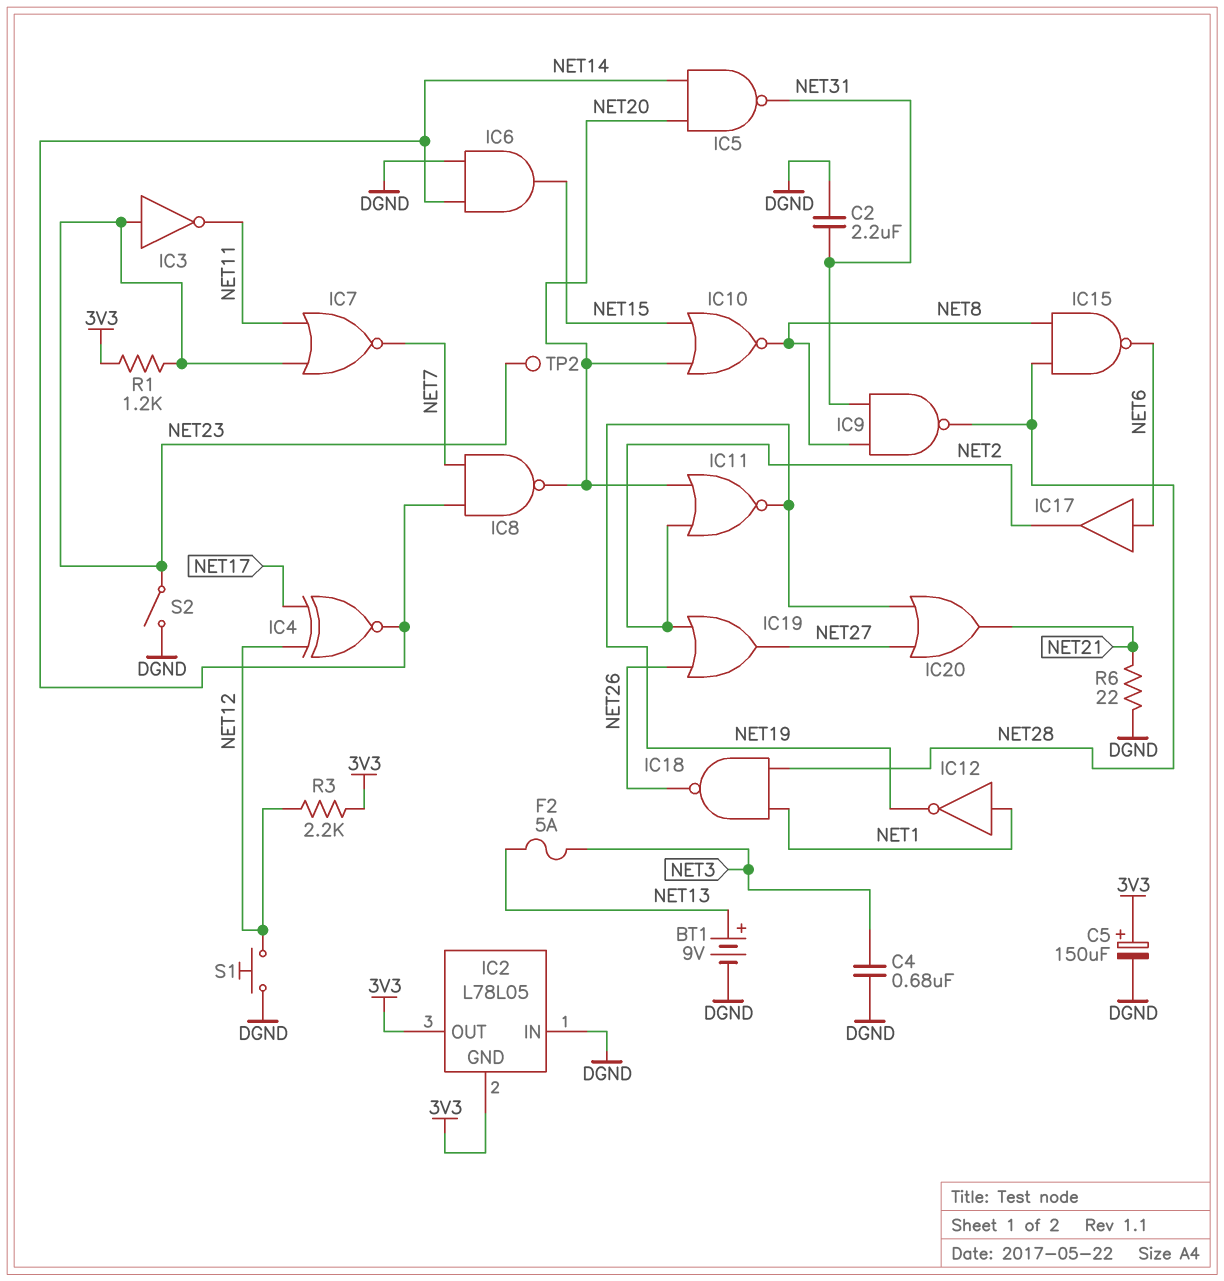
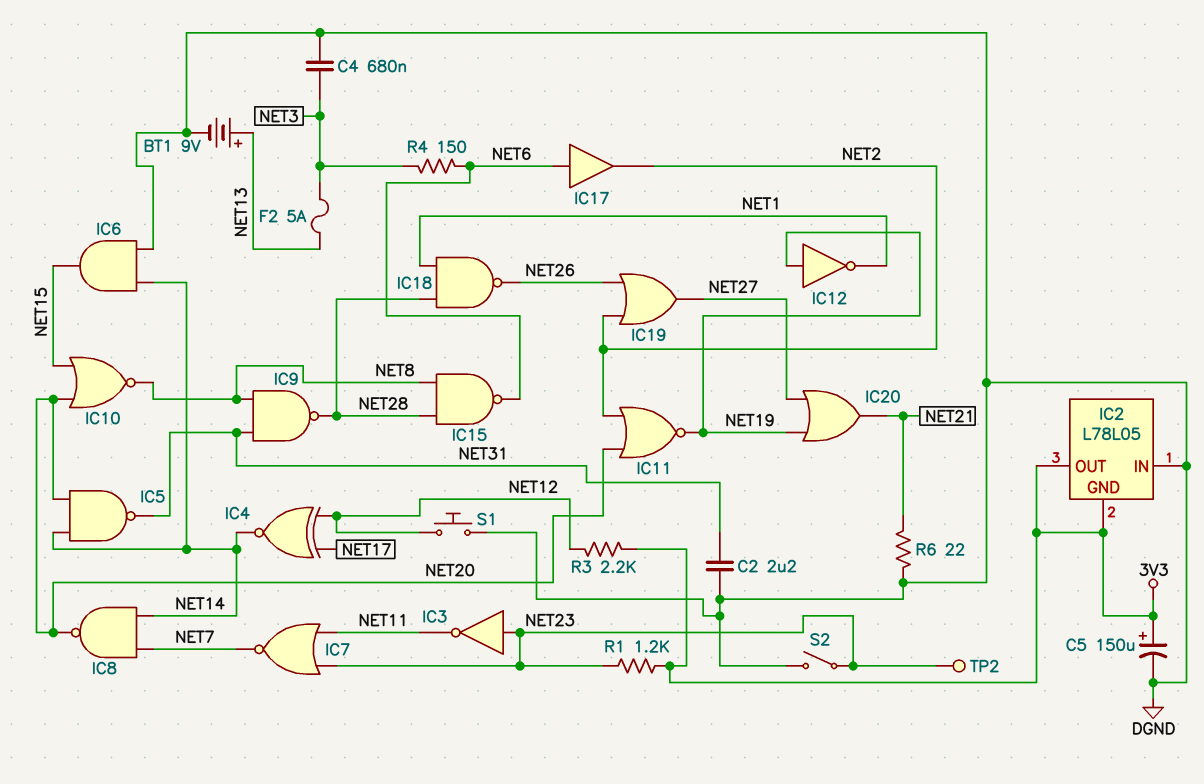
IC12: NOT (in NET1, out NET19) -> NOT (in NET19, out NET1)
R4: none -> 150 (NET3, NET6)

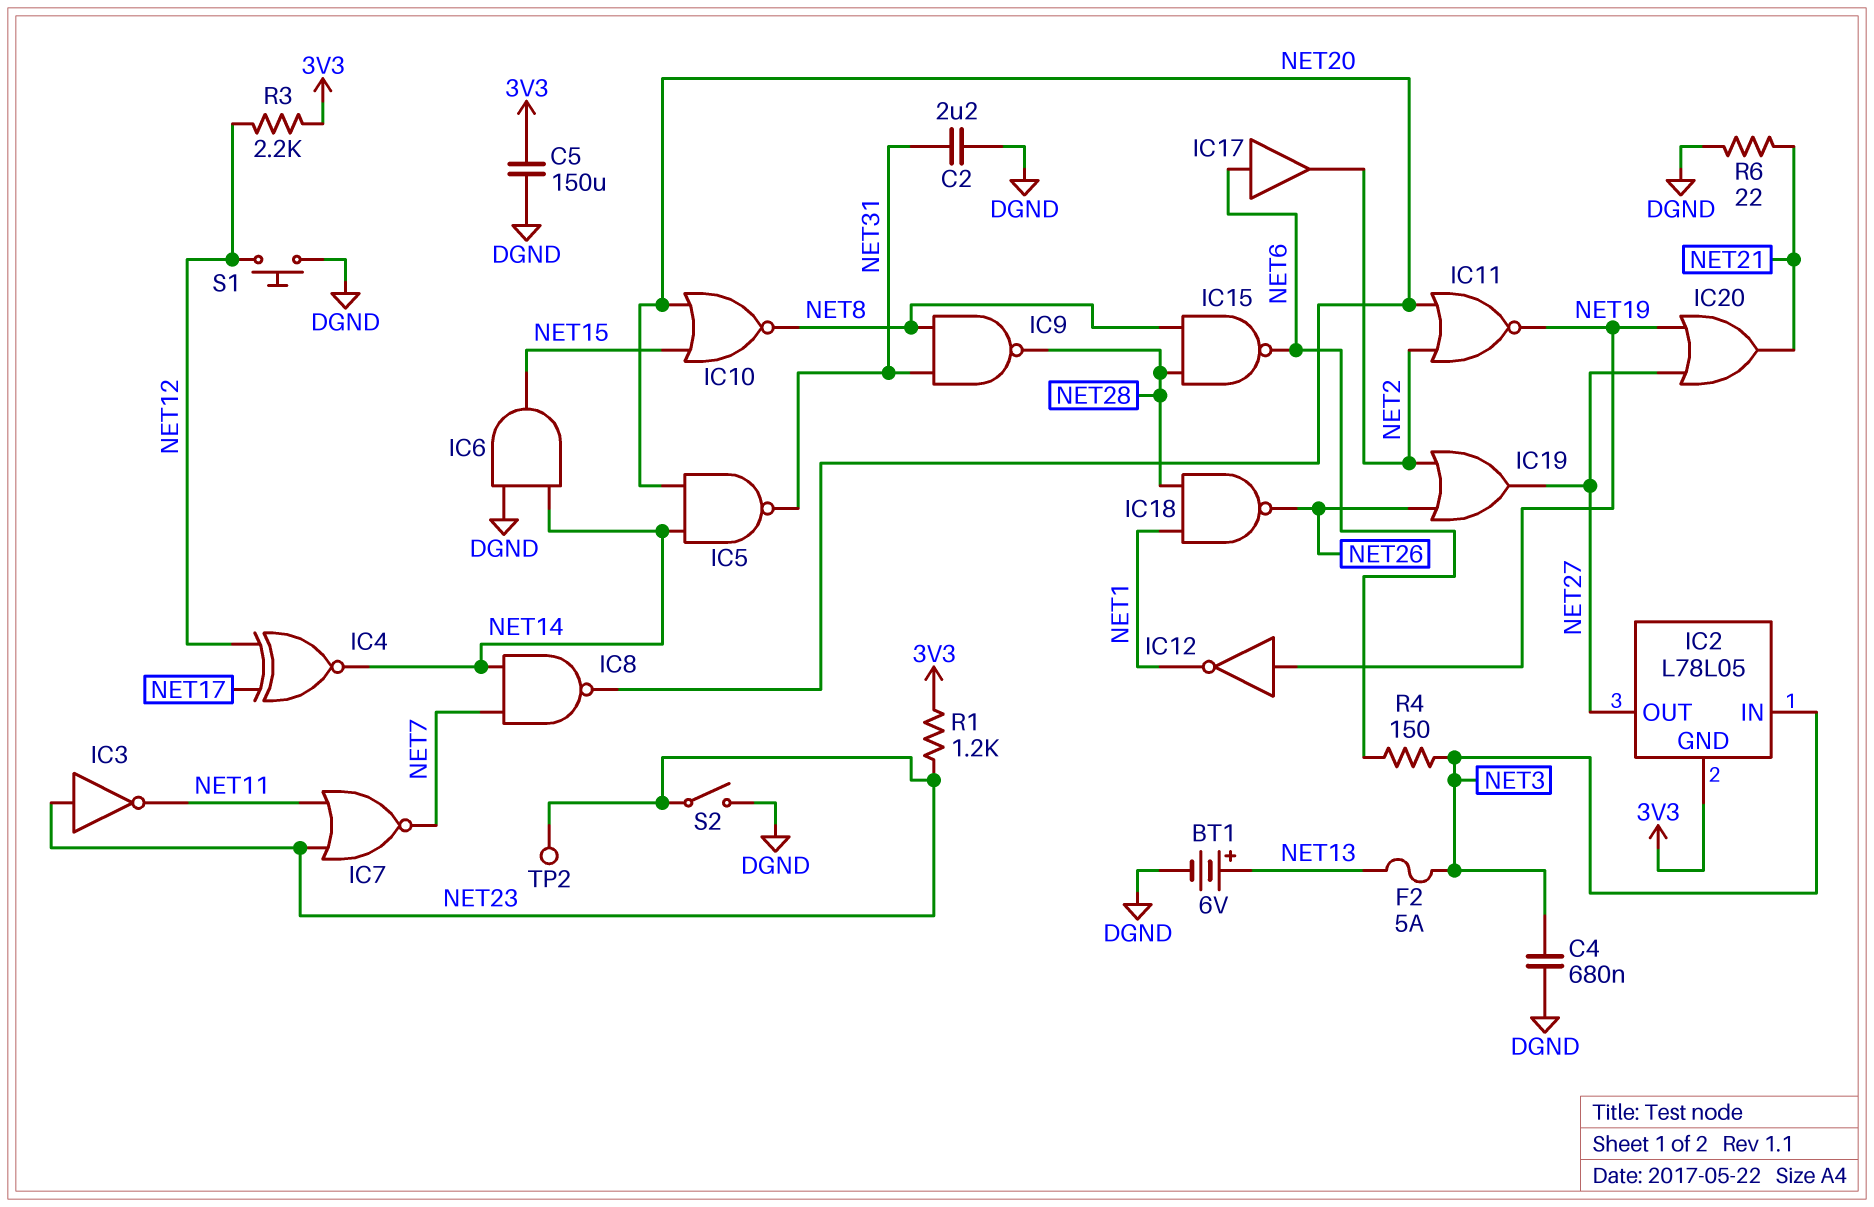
BT1: 9V (plus NET13, minus DGND) -> 6V (plus NET13, minus DGND)
C5: 150uF (plus 3V3, minus DGND) -> 150uF (3V3, DGND)
IC2 pin IN: DGND -> NET3
IC2 pin OUT: 3V3 -> NET27

